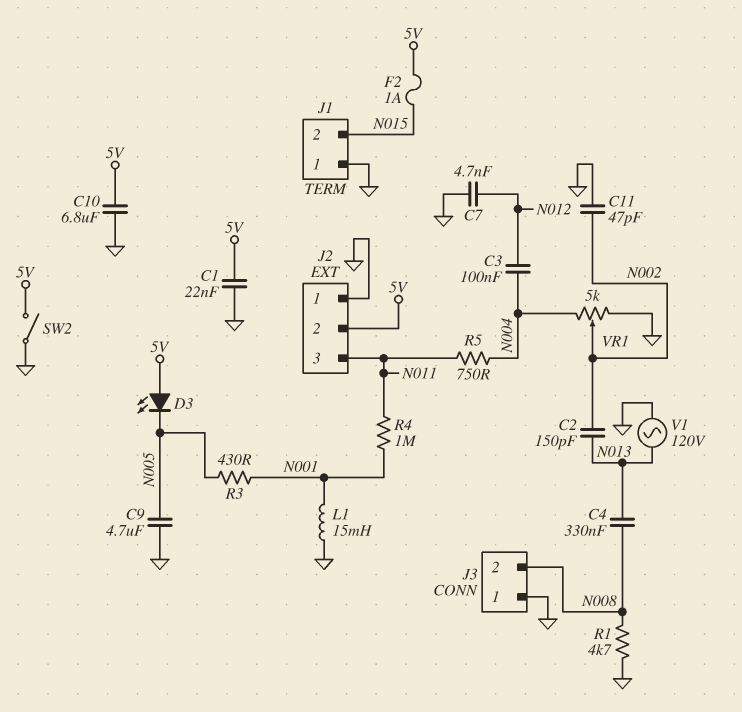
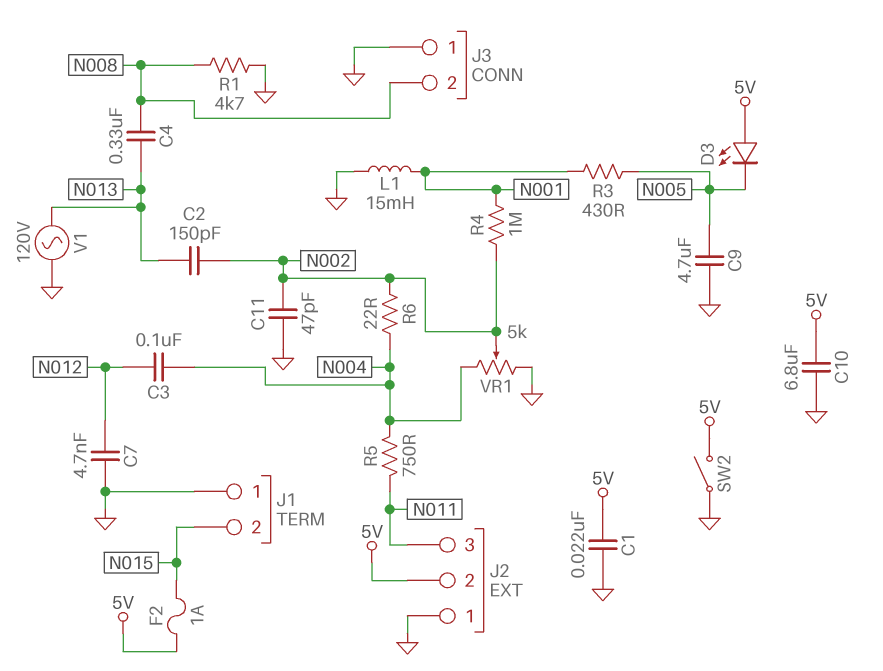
R4: 1M (N001, N011) -> 1M (N001, N002)
R6: none -> 22 (N002, N004)

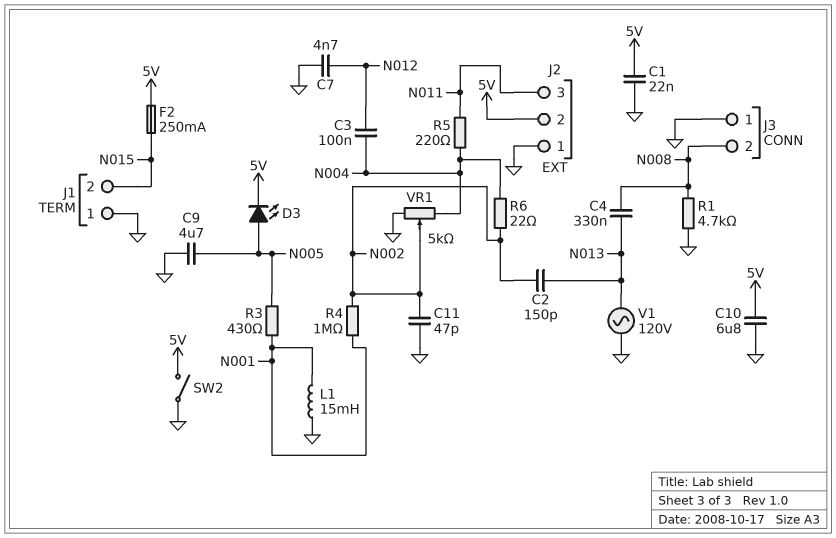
D3: LED (A 5V, K N005) -> LED (A N005, K 5V)
F2: 1A (5V, N015) -> 250mA (5V, N015)
R5: 750 (N004, N011) -> 220 (N004, N011)

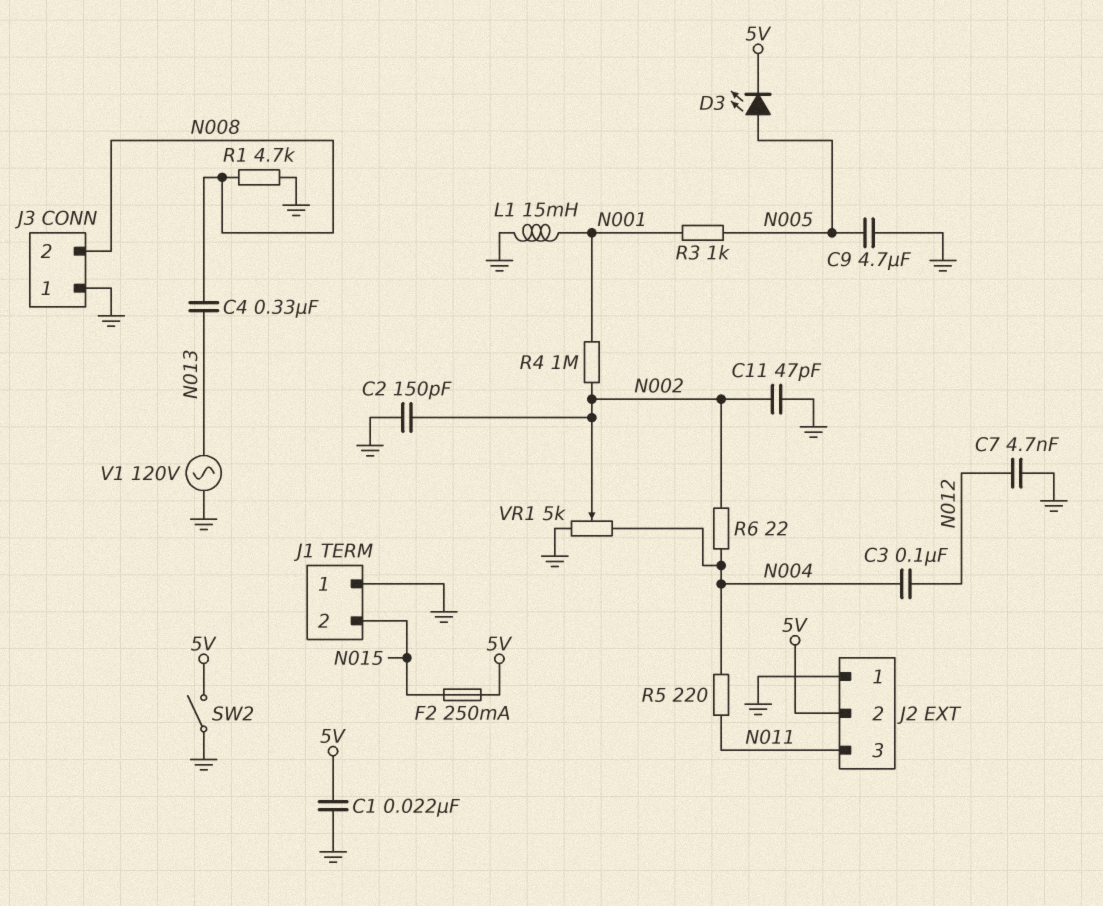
C2: 150pF (N002, N013) -> 150pF (GND, N002)
C10: 6.8uF (5V, GND) -> none
R3: 430 (N001, N005) -> 1k (N001, N005)

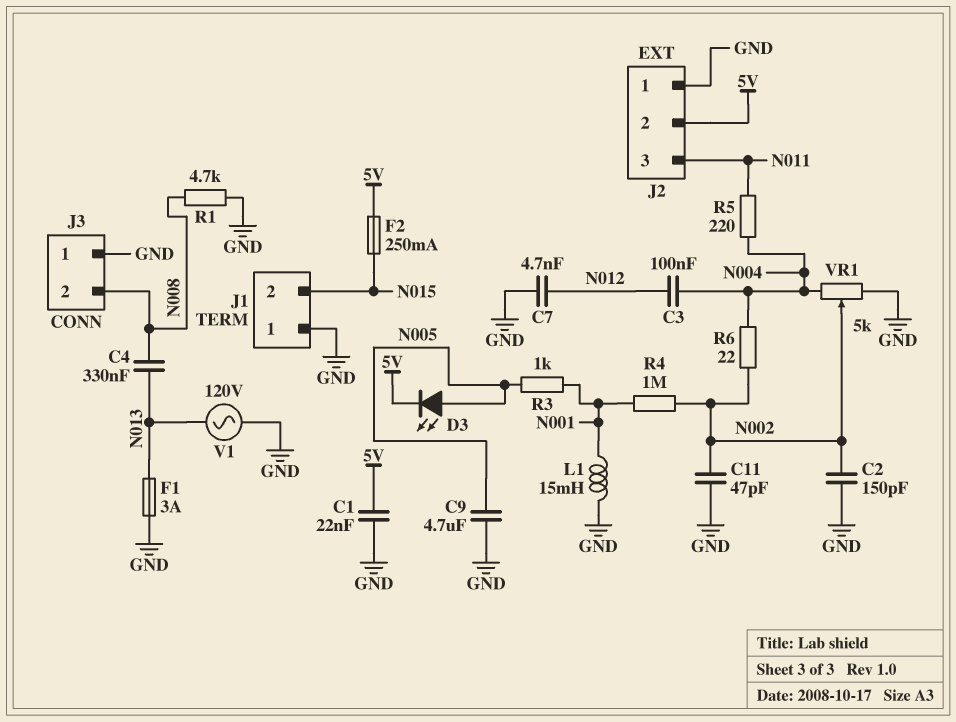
F1: none -> 3A (GND, N013)
SW2: switch (5V, GND) -> none

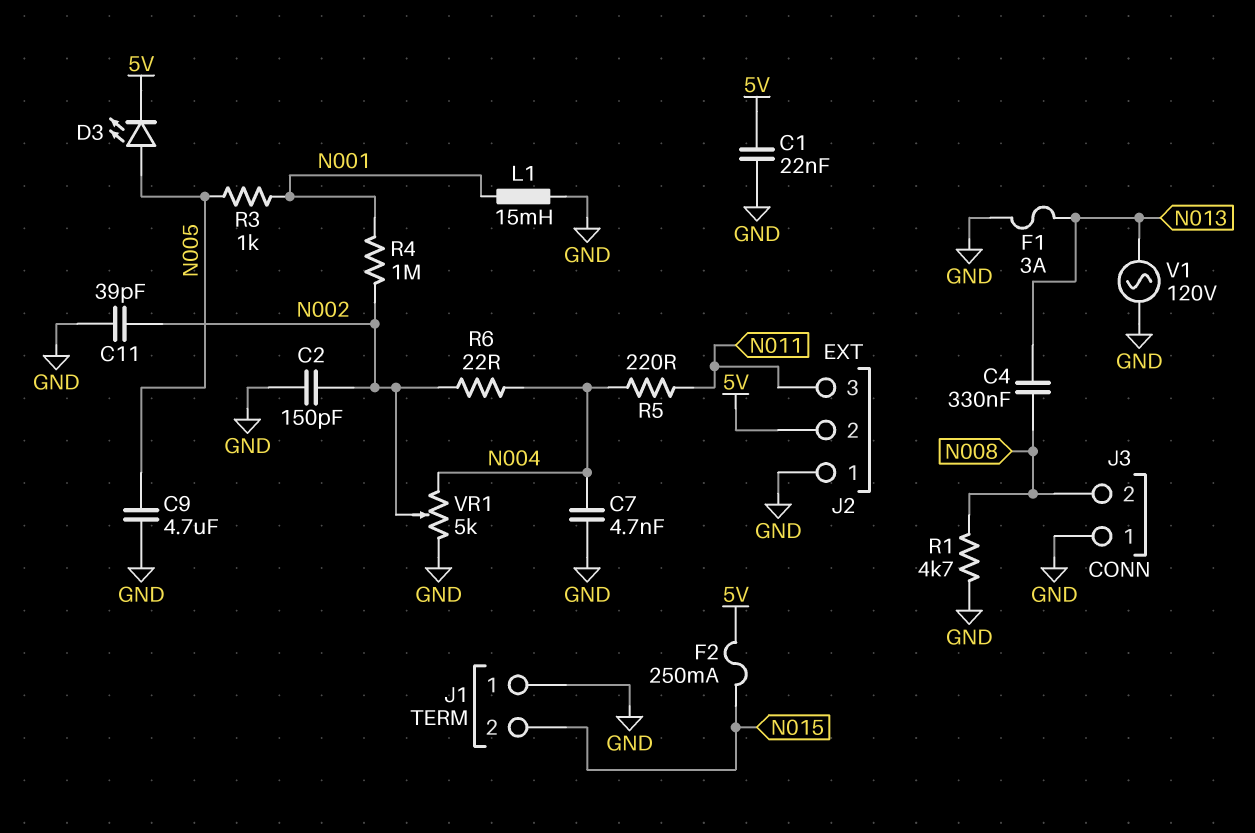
C3: 100nF (N004, N012) -> none
C7: 4.7nF (GND, N012) -> 4.7nF (GND, N004)
C11: 47pF (GND, N002) -> 39pF (GND, N002)

